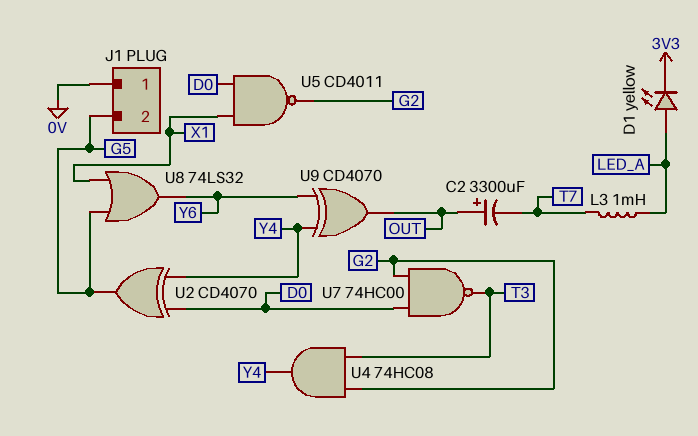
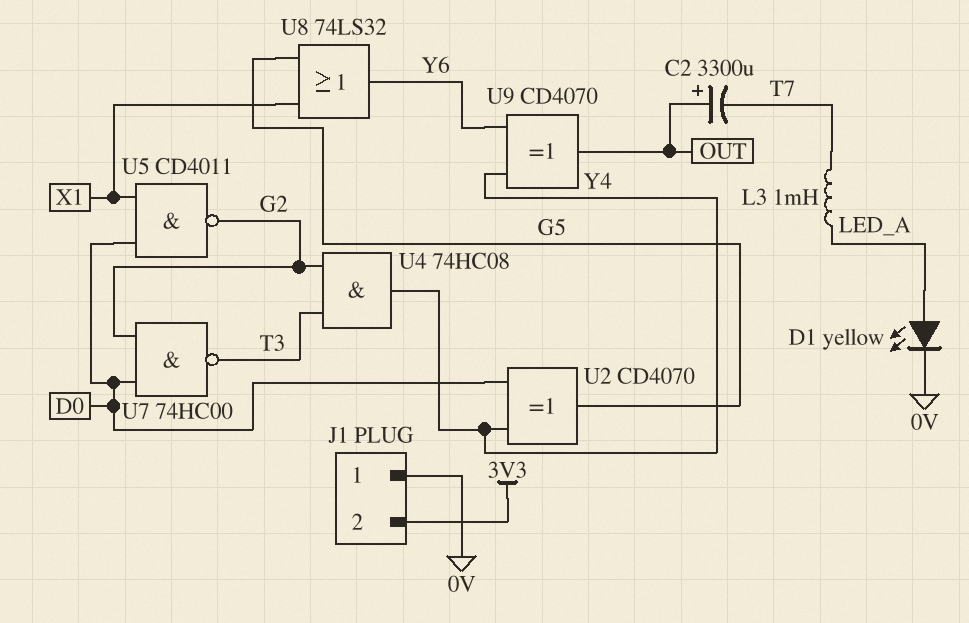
D1: LED yellow (A LED_A, K 3V3) -> LED yellow (A LED_A, K 0V)
J1 pin 2: G5 -> 3V3

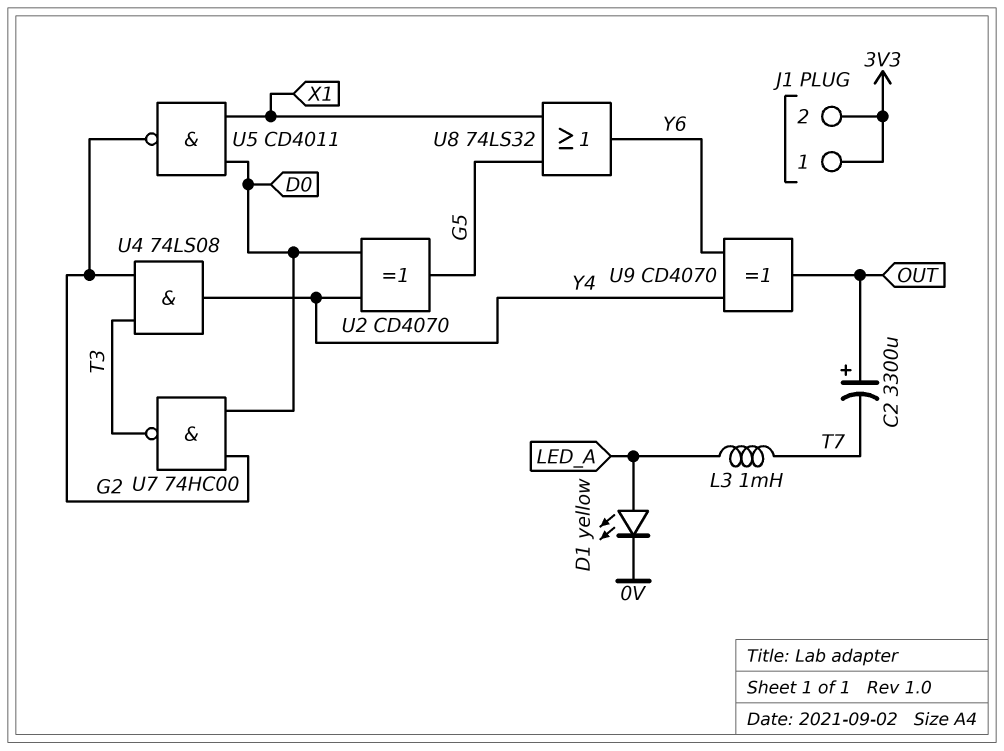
J1 pin 1: 0V -> 3V3
U4: AND 74HC08 (in G2, in T3, out Y4) -> AND 74LS08 (in G2, in T3, out Y4)

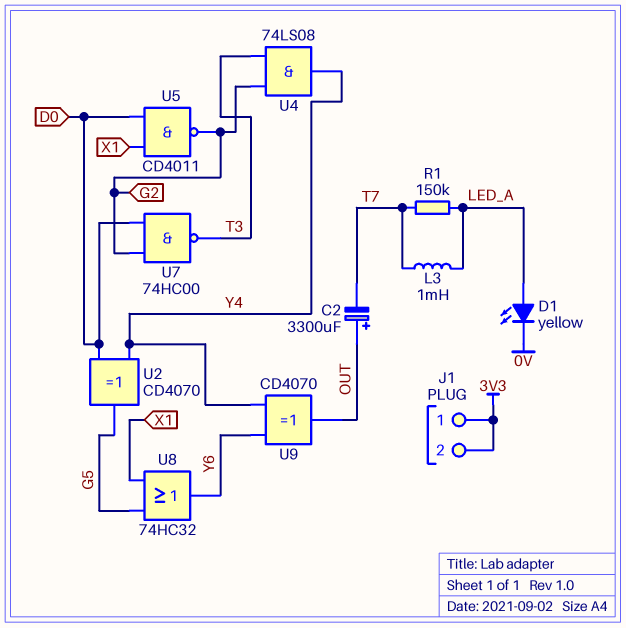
R1: none -> 150k (LED_A, T7)
U8: OR 74LS32 (in G5, in X1, out Y6) -> OR 74HC32 (in G5, in X1, out Y6)

